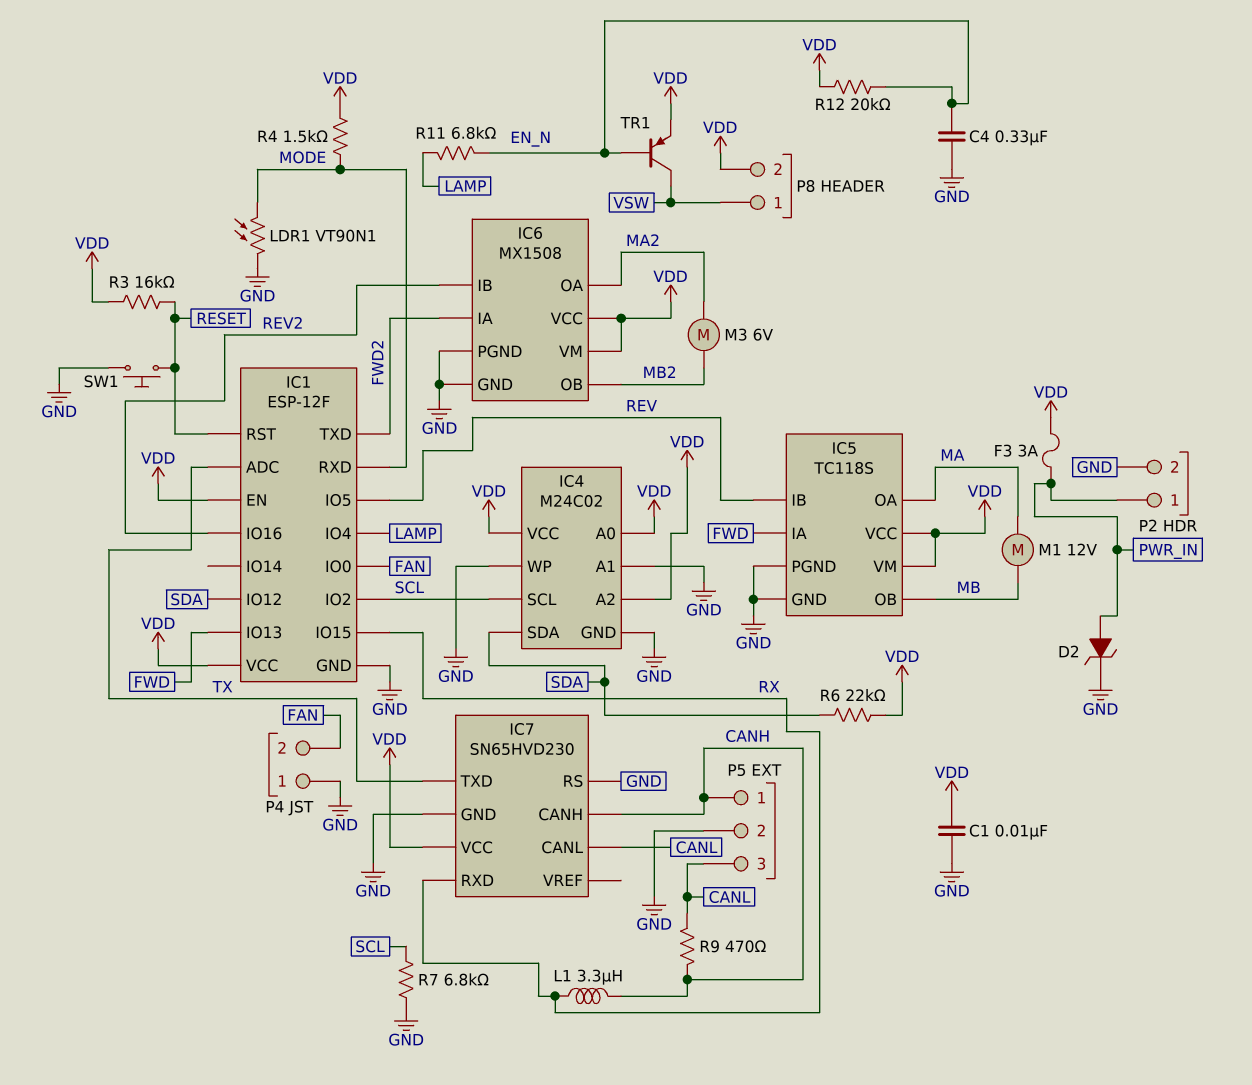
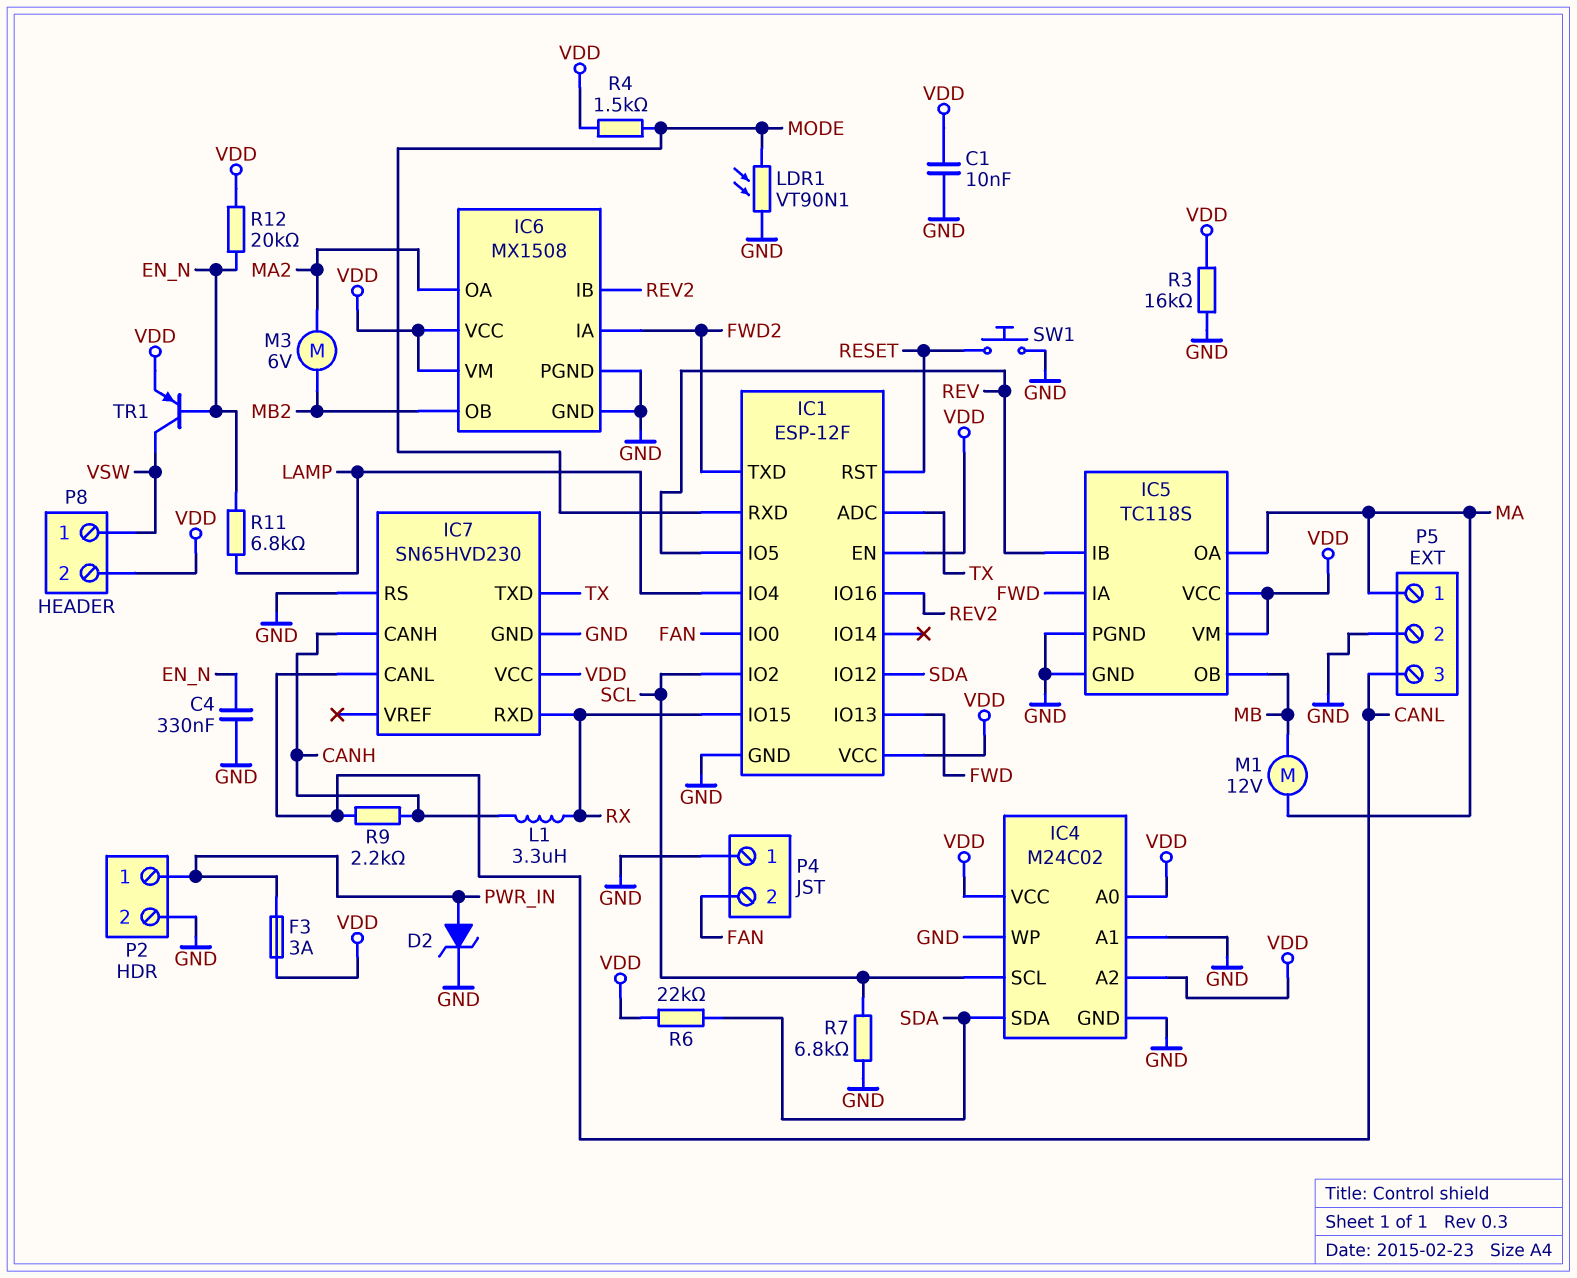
P5 pin 1: CANH -> MA
R3: 16k (RESET, VDD) -> 16k (GND, VDD)
R9: 470 (CANH, CANL) -> 2.2k (CANH, CANL)

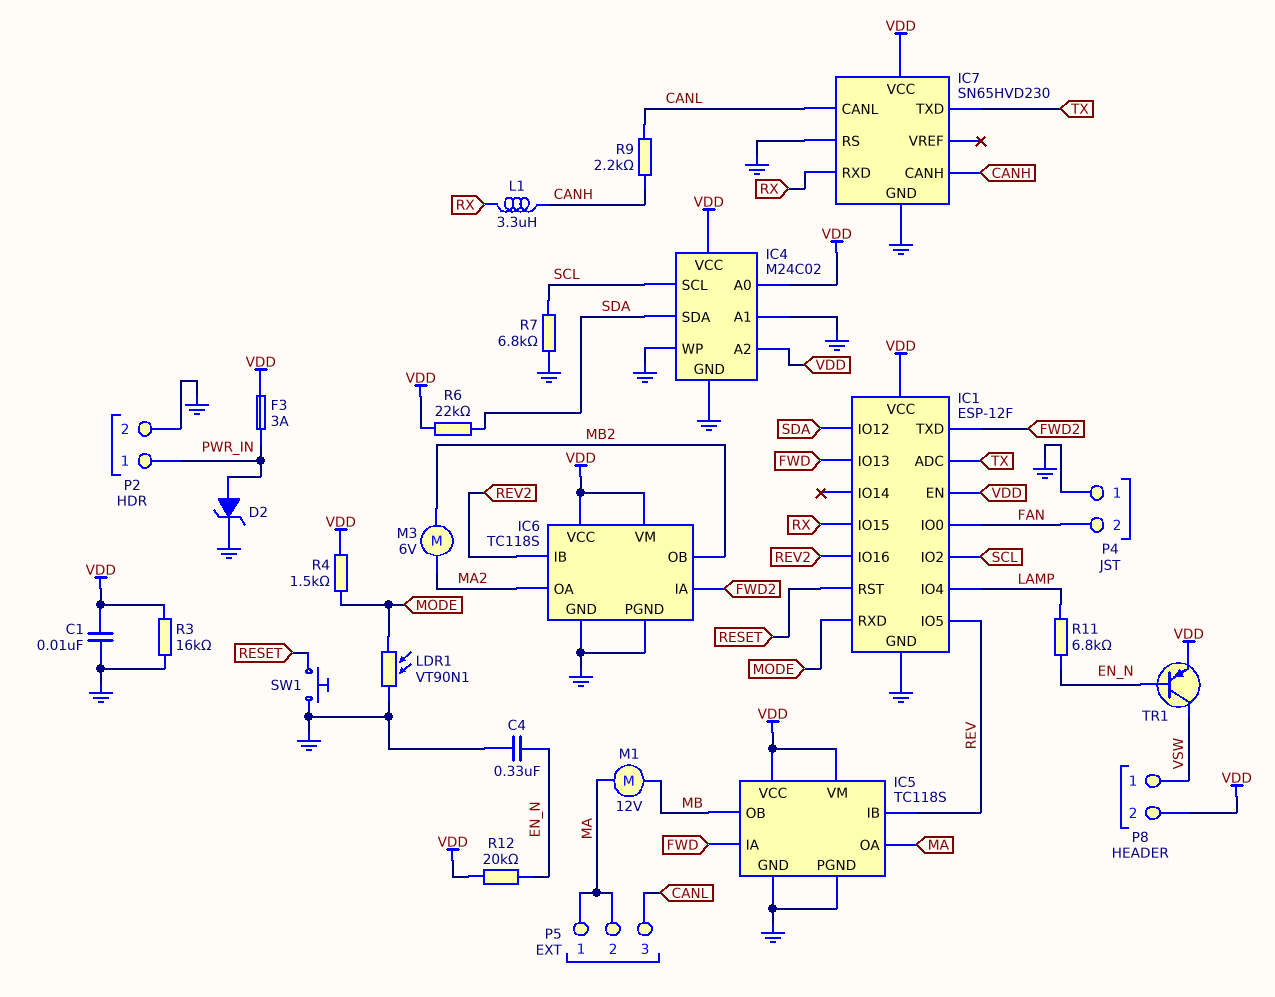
IC6: MX1508 -> TC118S
P5 pin 2: GND -> MA

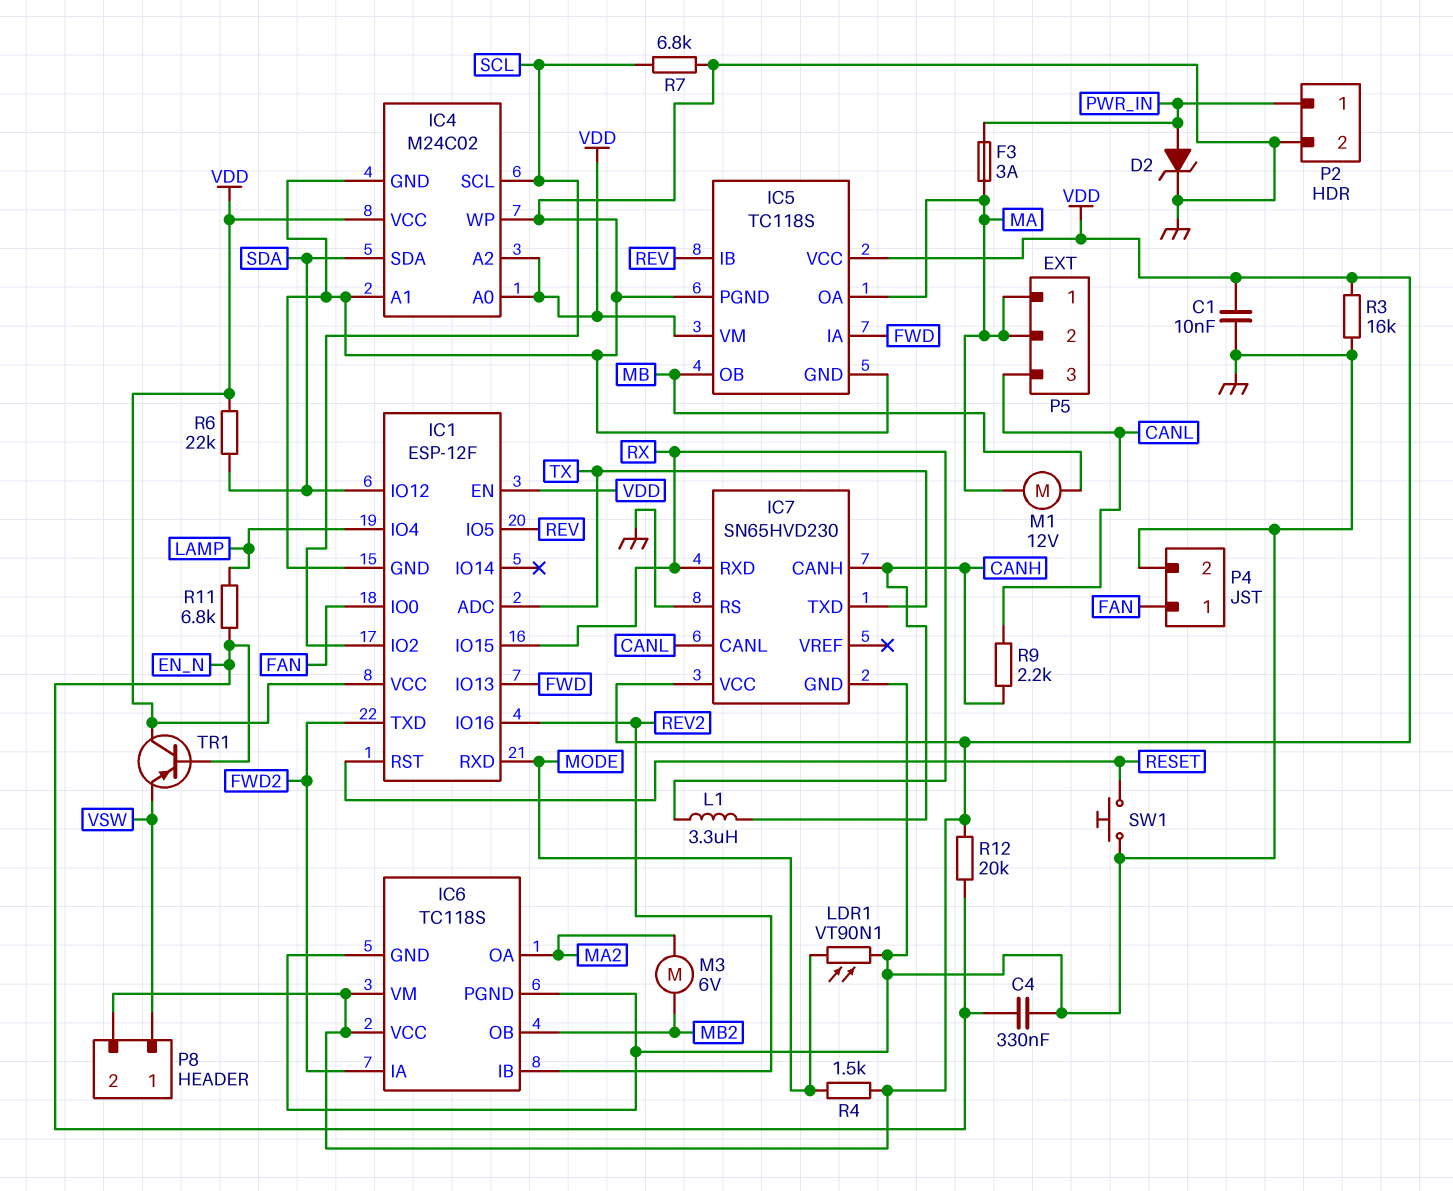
F3: 3A (PWR_IN, VDD) -> 3A (MA, PWR_IN)
P4 pin 1: GND -> FAN
P4 pin 2: FAN -> GND
TR1: PNP (B EN_N, C VSW, E VDD) -> PNP (B EN_N, C VDD, E VSW)

